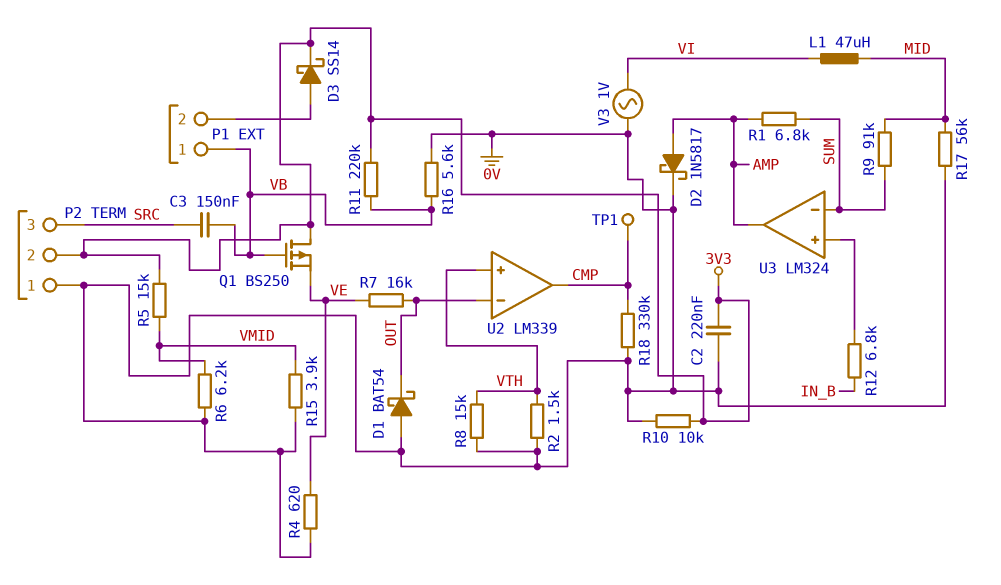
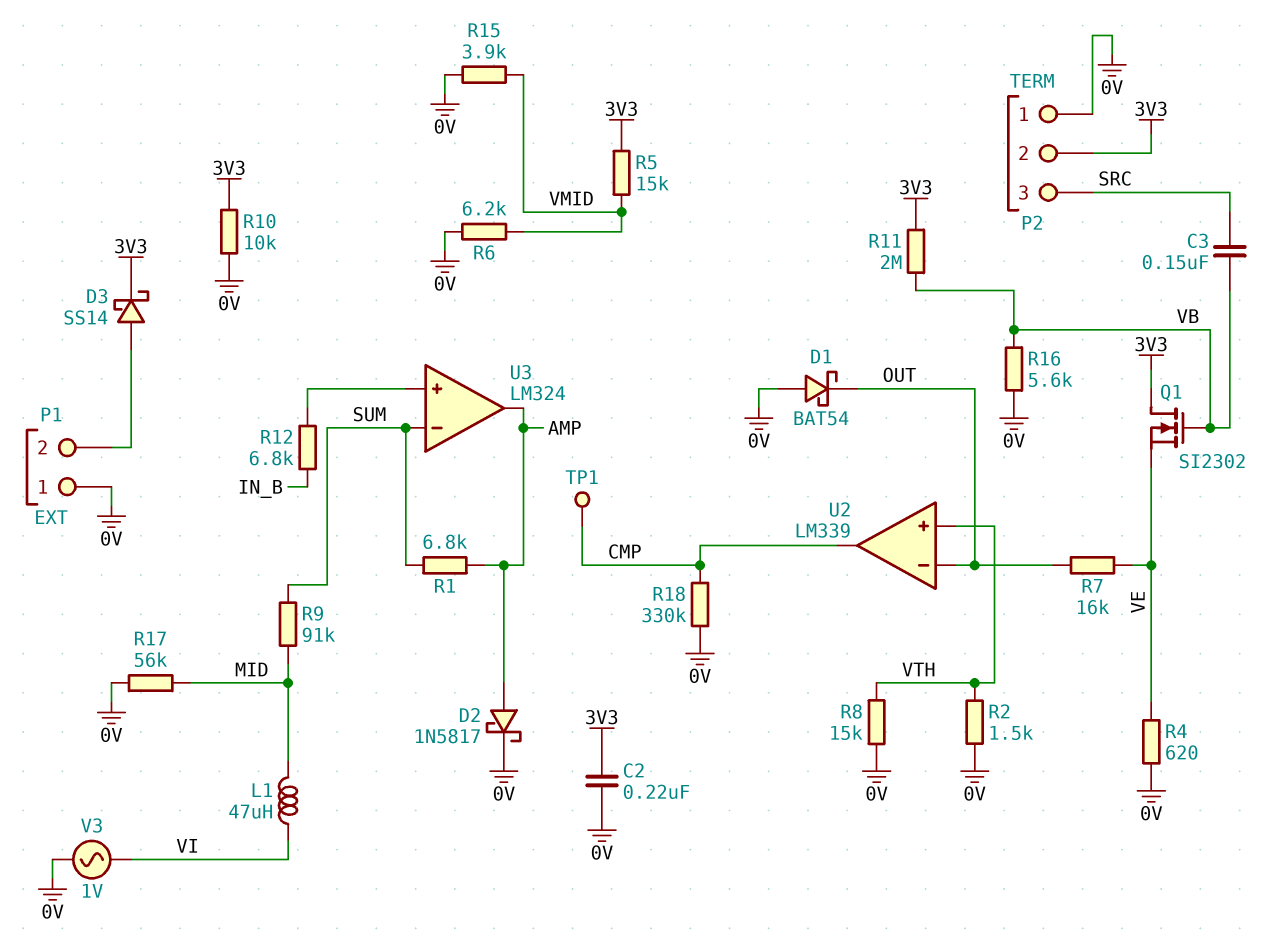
P1 pin 1: VB -> 0V
Q1: PMOS BS250 (G VB, D 3V3, S VE) -> NMOS SI2302 (G VB, D 3V3, S VE)
R11: 220k (3V3, VB) -> 2M (3V3, VB)

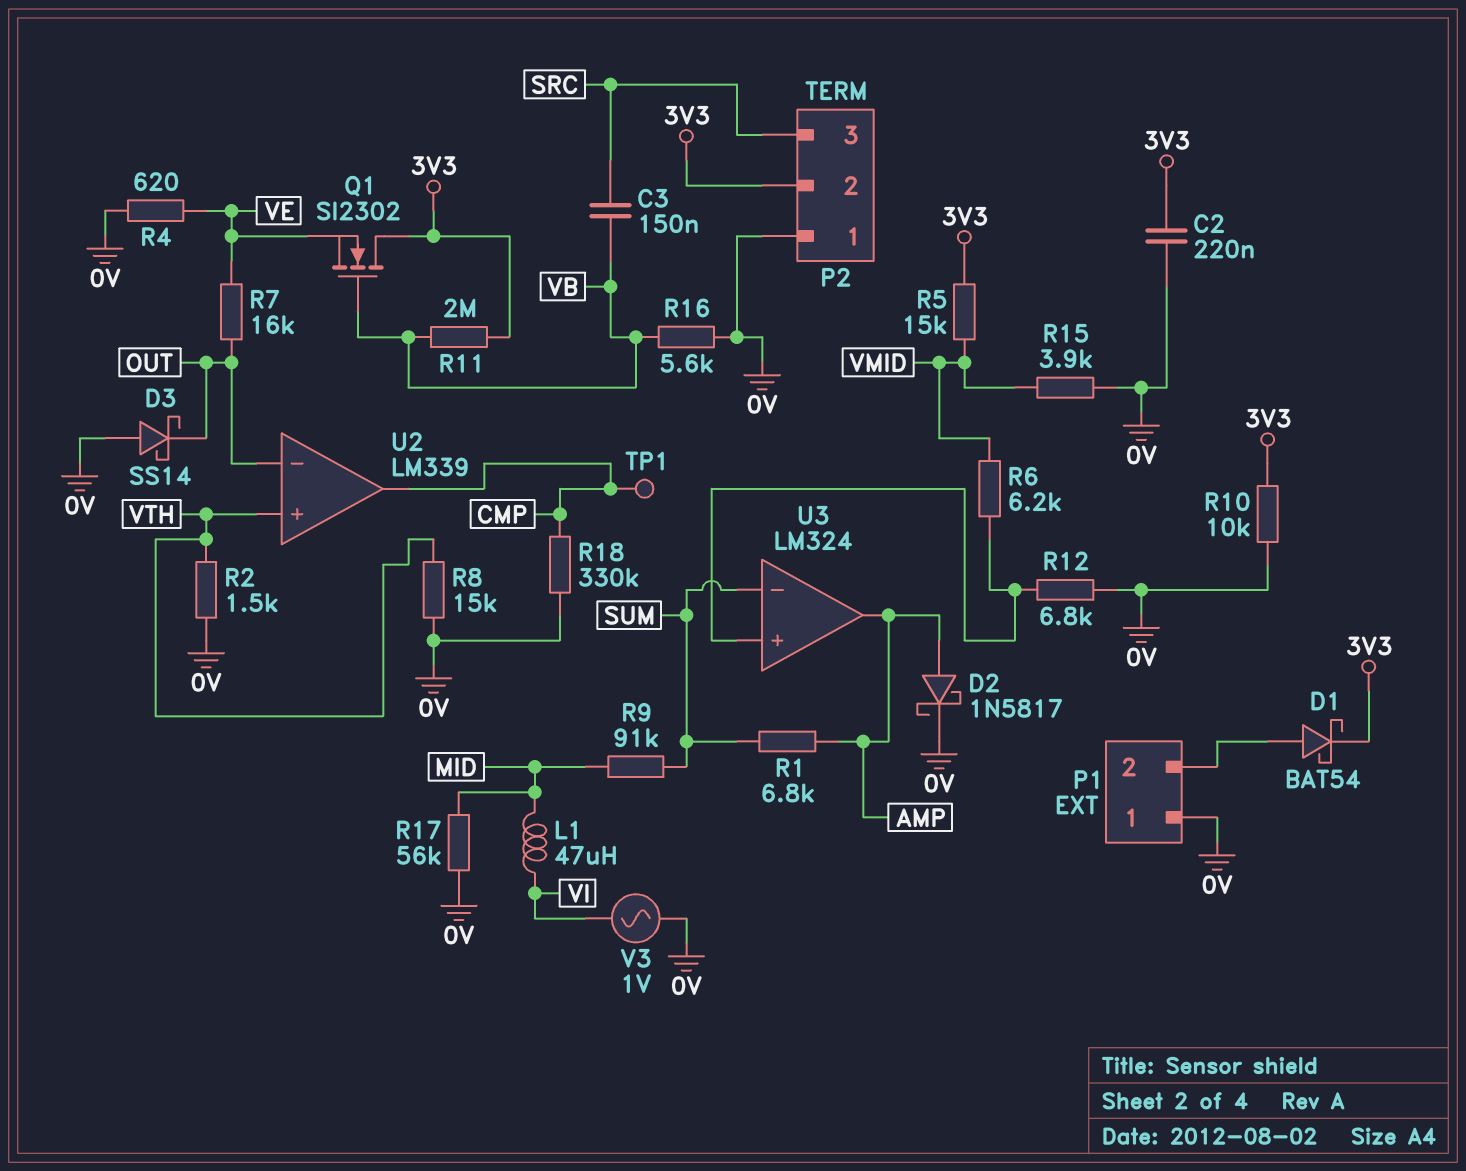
D1: schottky BAT54 (A 0V, K OUT) -> schottky BAT54 (A P1/2, K 3V3)
D3: schottky SS14 (A P1/2, K 3V3) -> schottky SS14 (A 0V, K OUT)
R6: 6.2k (0V, VMID) -> 6.2k (U3/in+, VMID)
R12: 6.8k (IN_B, U3/in+) -> 6.8k (0V, U3/in+)

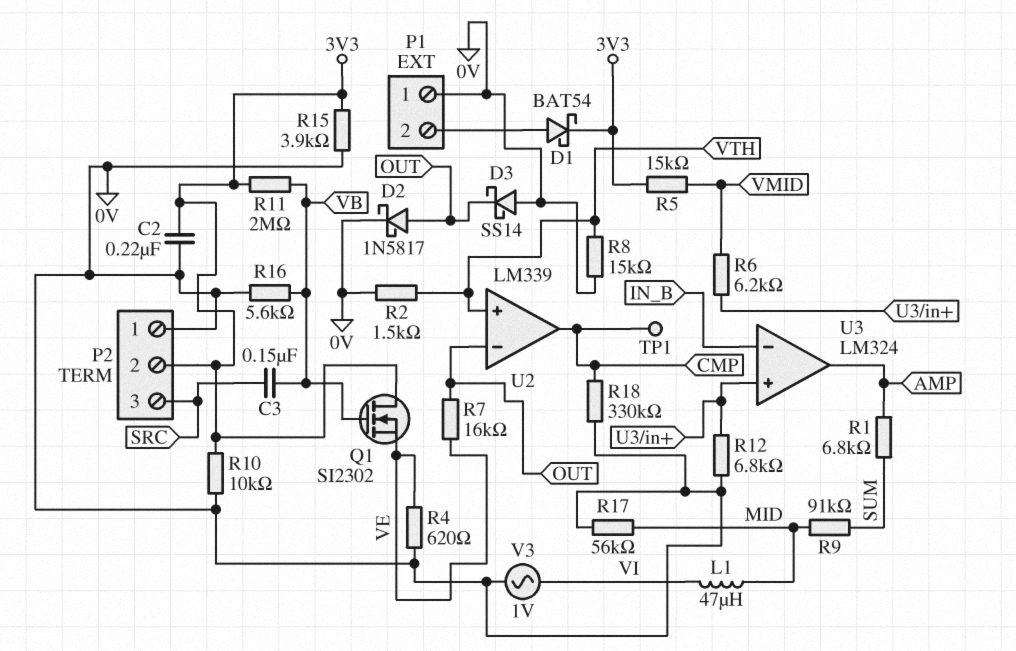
D2: schottky 1N5817 (A AMP, K 0V) -> schottky 1N5817 (A OUT, K 0V)
R15: 3.9k (0V, VMID) -> 3.9k (0V, 3V3)
U3 pin in-: SUM -> IN_B

